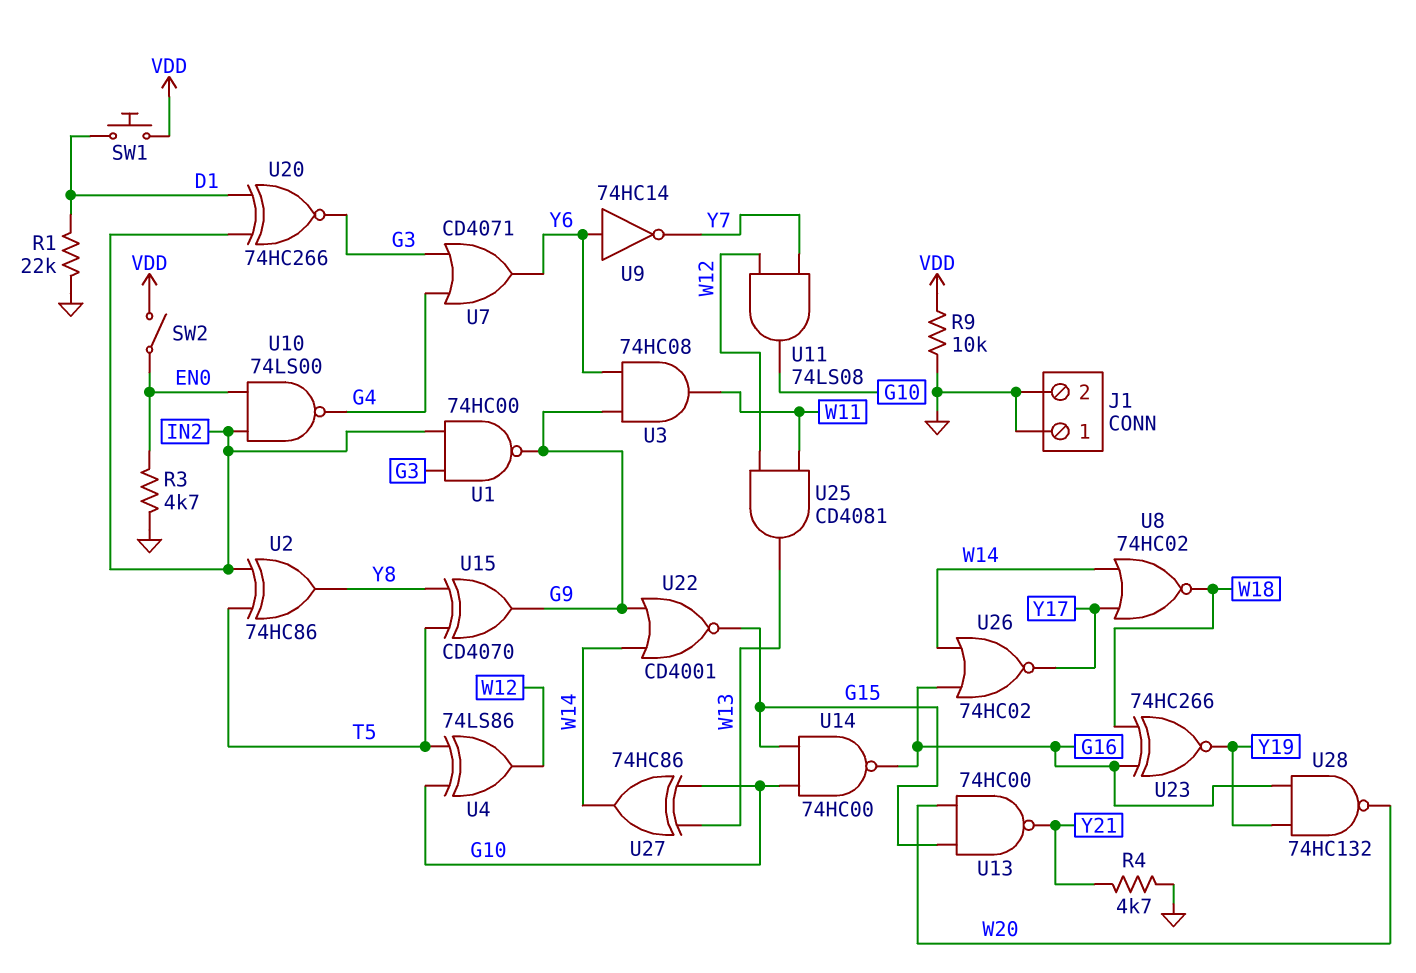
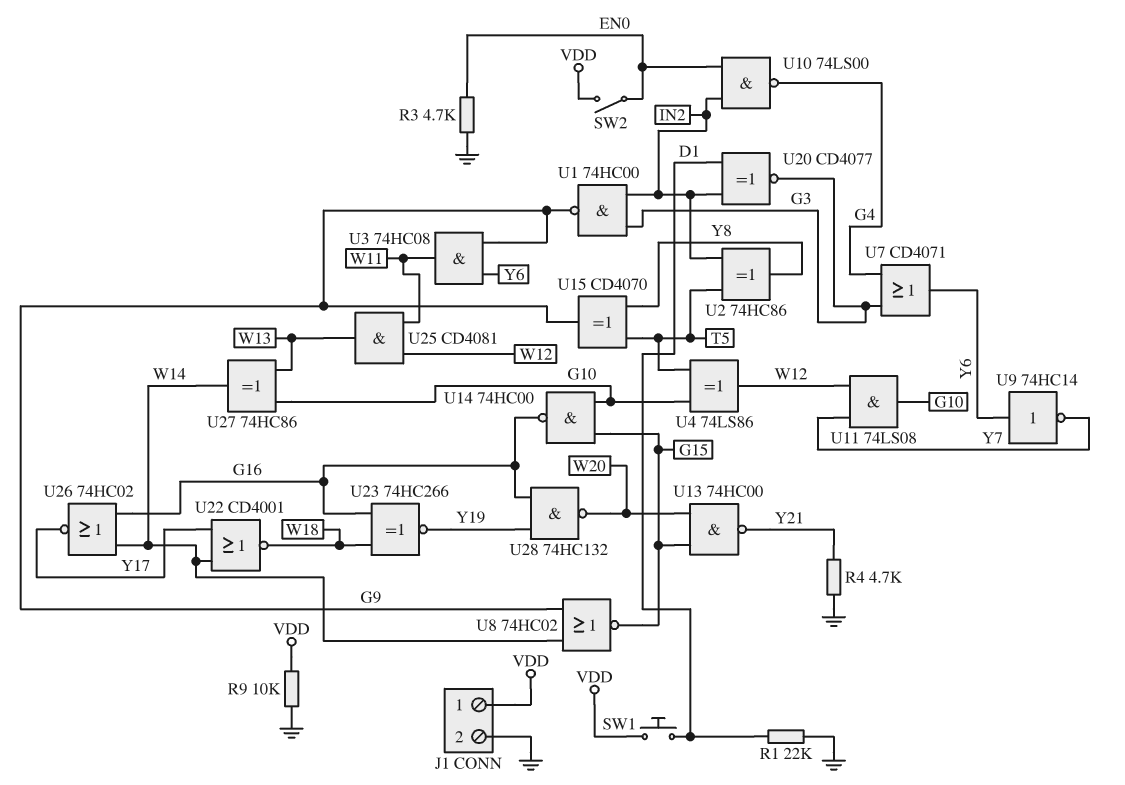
J1 pin 1: GND -> VDD
U8: NOR 74HC02 (in W14, in Y17, out W18) -> NOR 74HC02 (in G9, in W14, out G15)
U20: XNOR 74HC266 (in D1, in IN2, out G3) -> XNOR CD4077 (in D1, in IN2, out G3)
U22: NOR CD4001 (in G9, in W14, out G15) -> NOR CD4001 (in W14, in Y17, out W18)

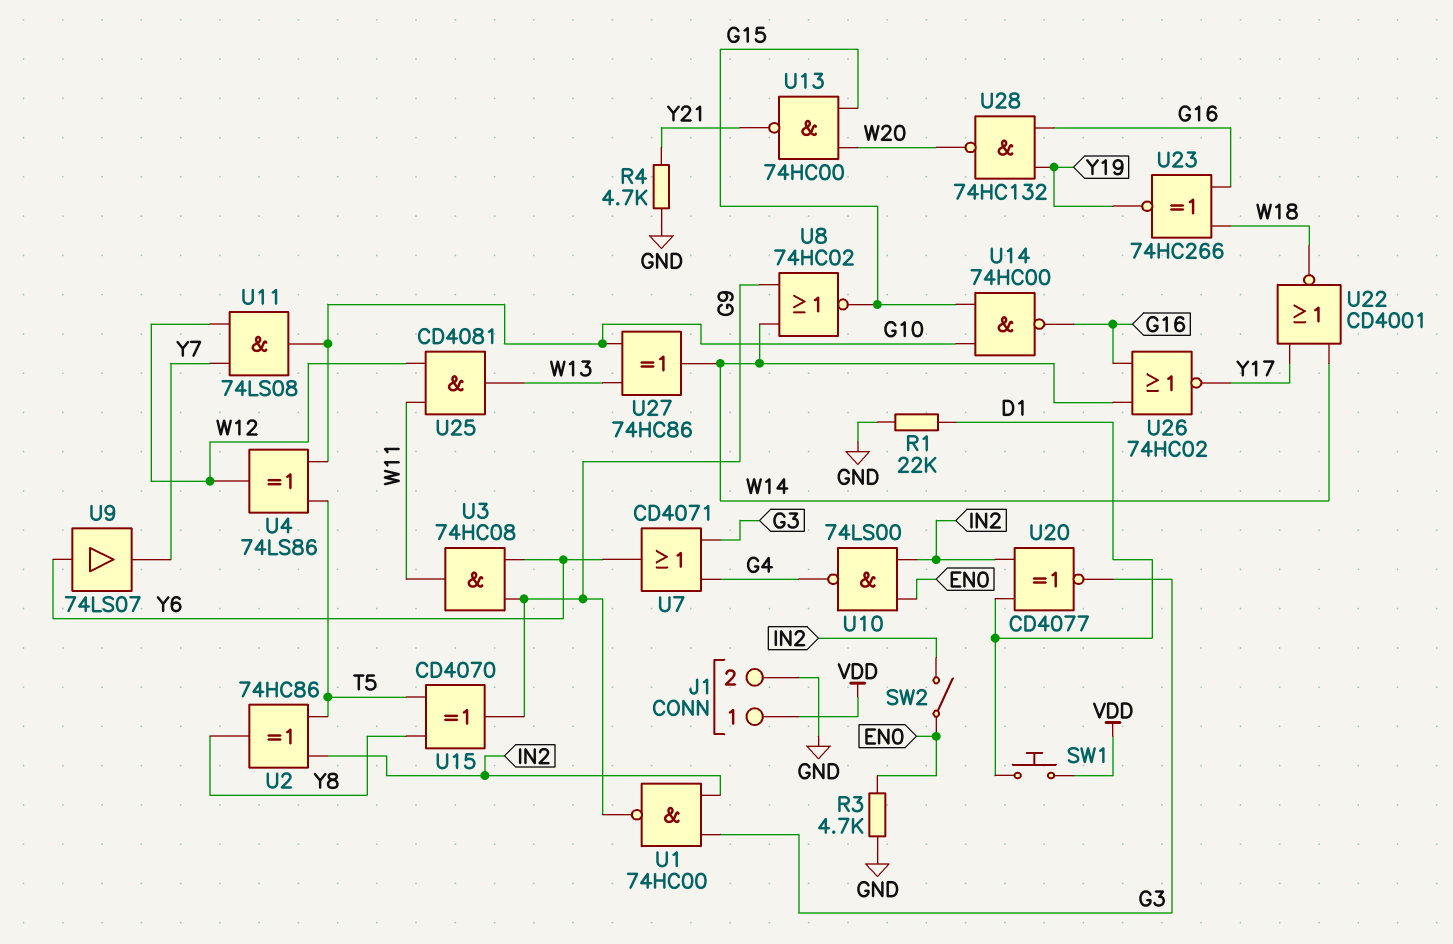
R9: 10k (GND, VDD) -> none
SW2: switch (EN0, VDD) -> switch (EN0, IN2)
U9: NOT 74HC14 (in Y6, out Y7) -> buffer 74LS07 (in Y6, out Y7)

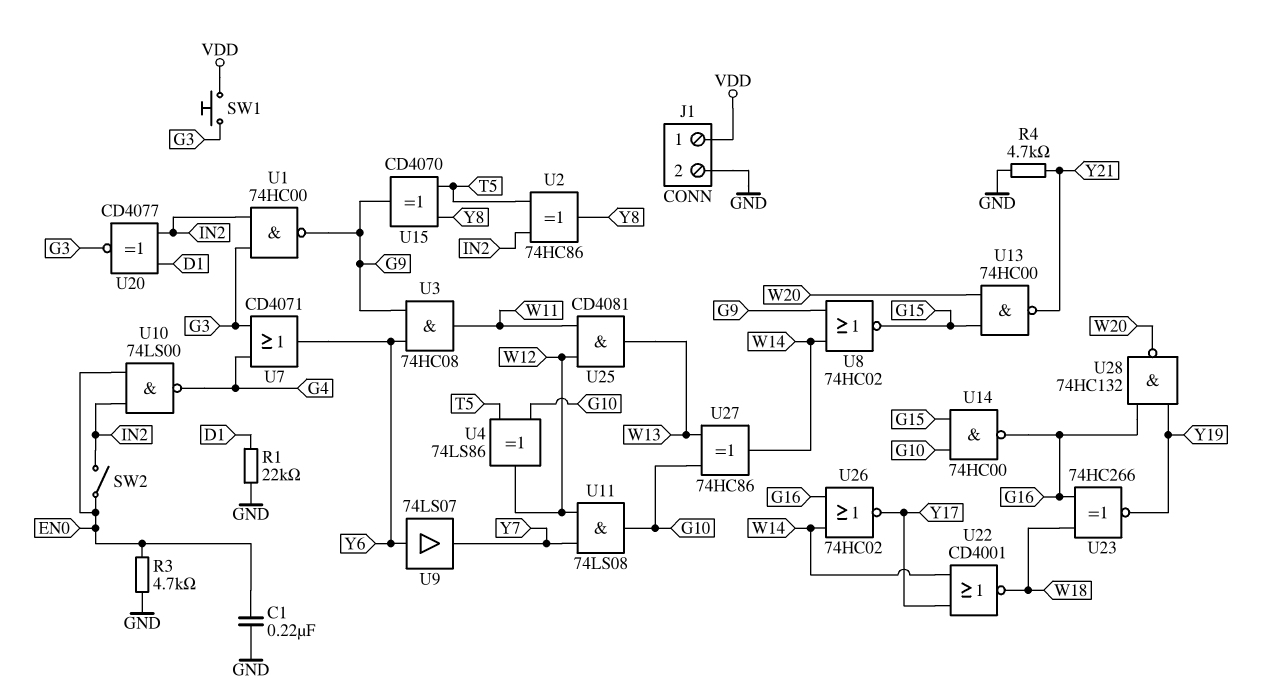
C1: none -> 220nF (EN0, GND)
SW1: button (D1, VDD) -> button (G3, VDD)

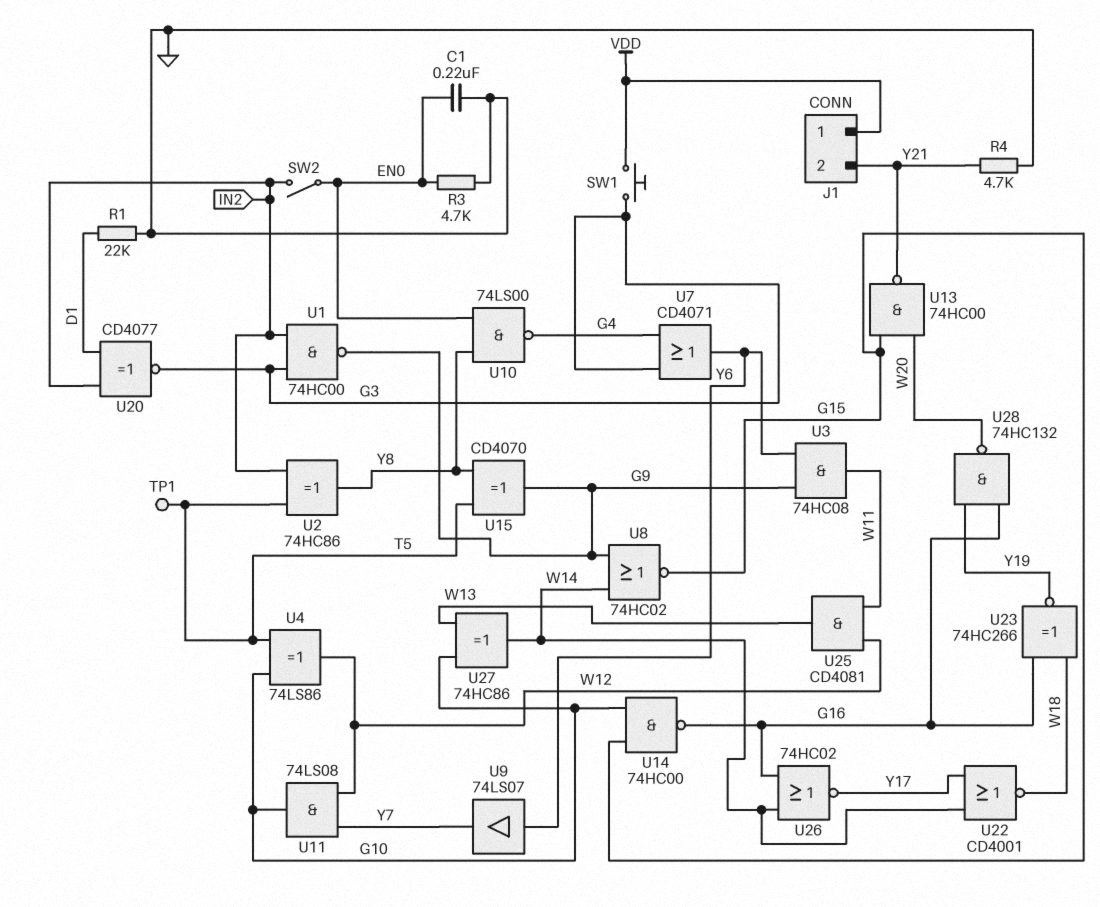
J1 pin 2: GND -> Y21
TP1: none -> test point (T5)
U10: NAND 74LS00 (in EN0, in IN2, out G4) -> NAND 74LS00 (in EN0, in Y8, out G4)

